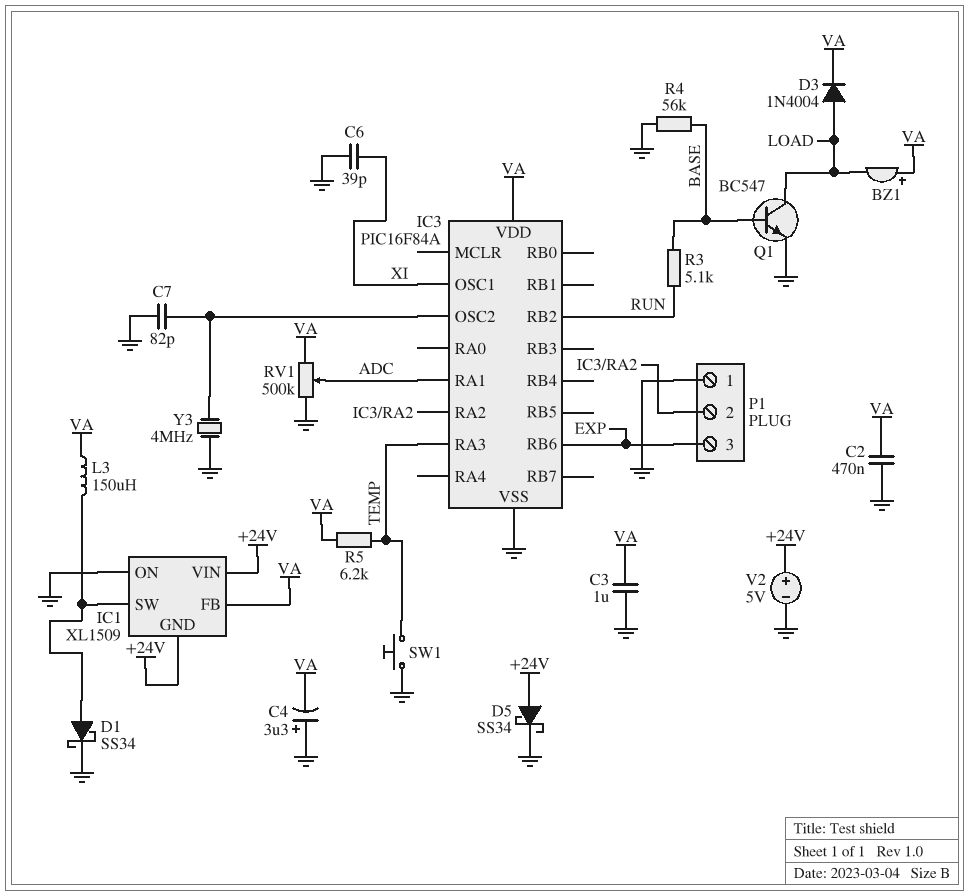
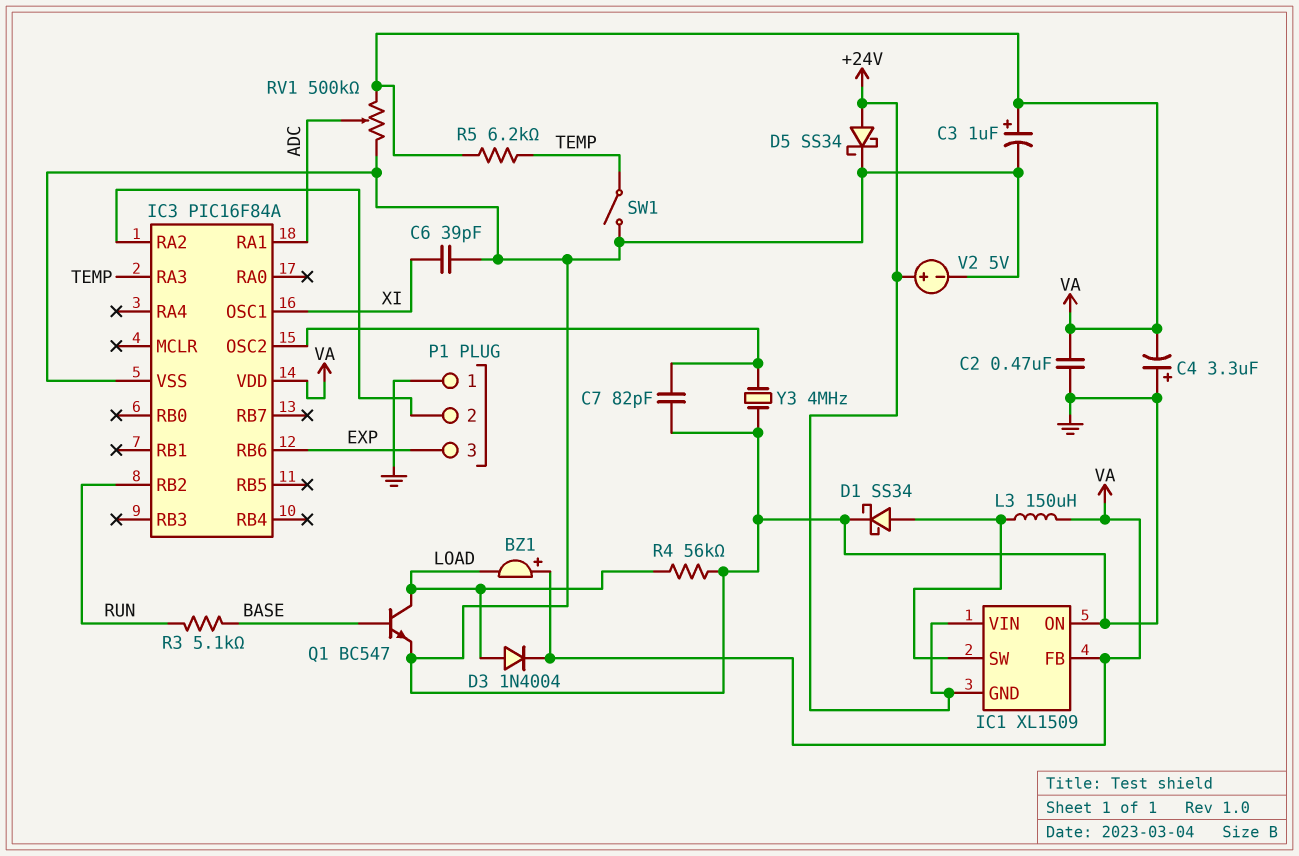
C3: 1uF (GND, VA) -> 1uF (plus VA, minus GND)
R4: 56k (BASE, GND) -> 56k (GND, LOAD)
SW1: button (GND, TEMP) -> switch (GND, TEMP)

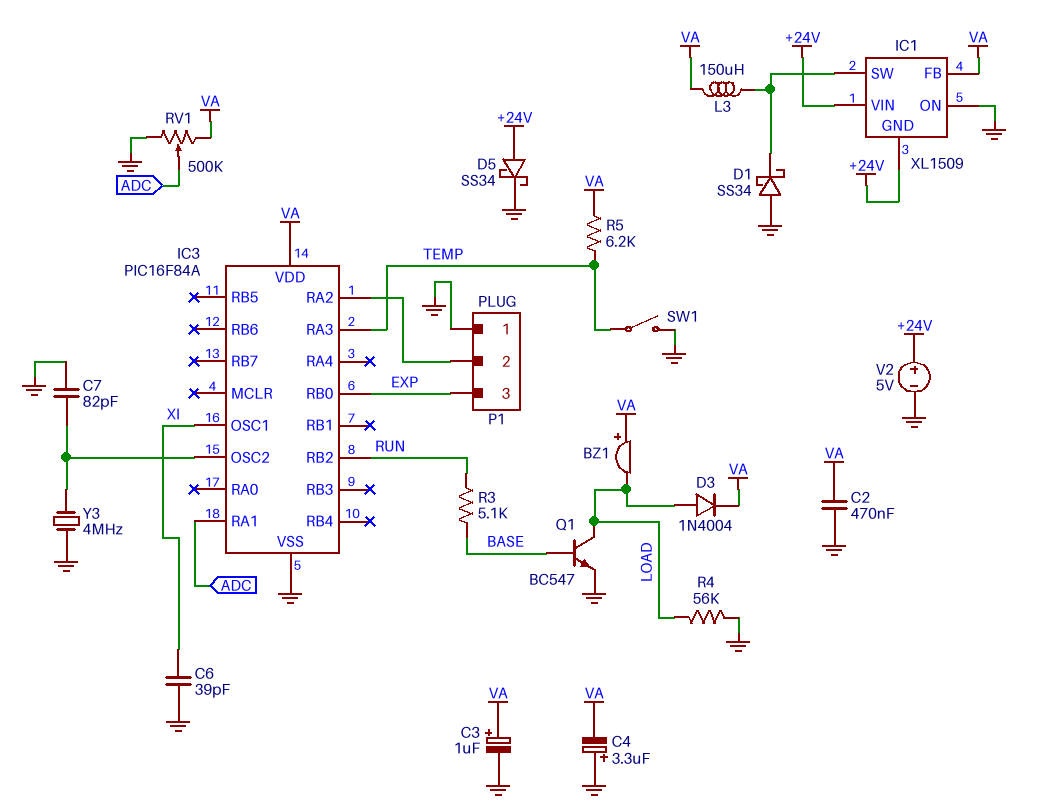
D1: schottky SS34 (A IC1/SW, K GND) -> schottky SS34 (A GND, K IC1/SW)
IC3 pin RB0: none -> EXP
IC3 pin RB6: EXP -> none

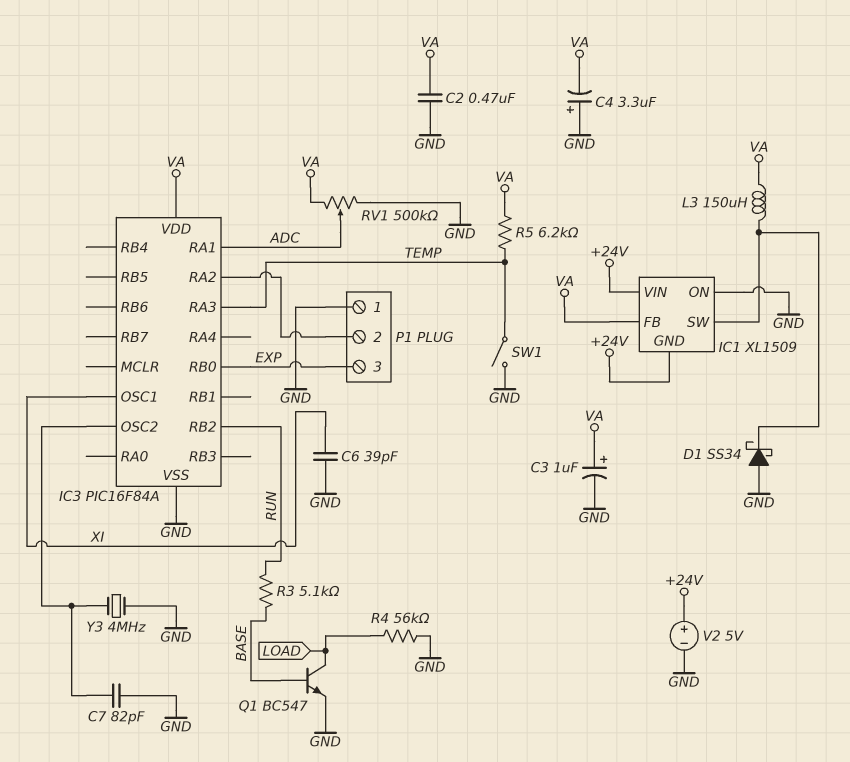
BZ1: buzzer (plus VA, minus LOAD) -> none
D3: diode 1N4004 (A LOAD, K VA) -> none
D5: schottky SS34 (A +24V, K GND) -> none

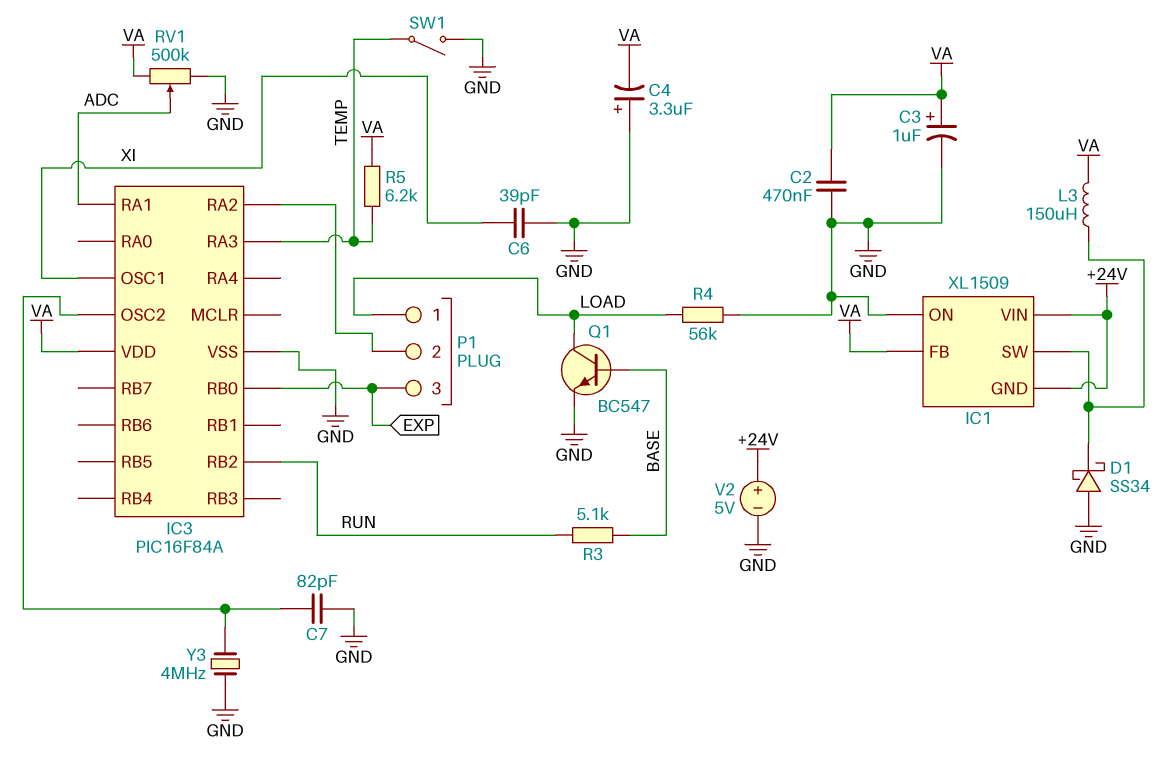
P1 pin 1: GND -> LOAD

